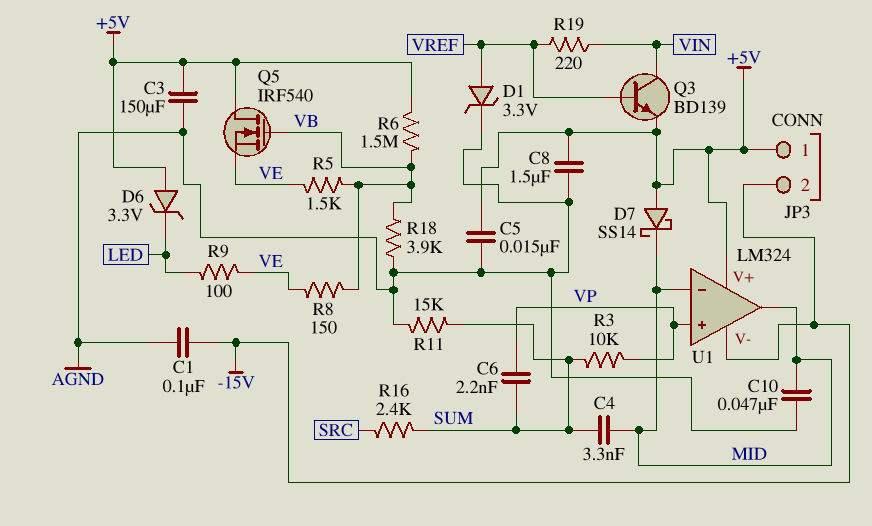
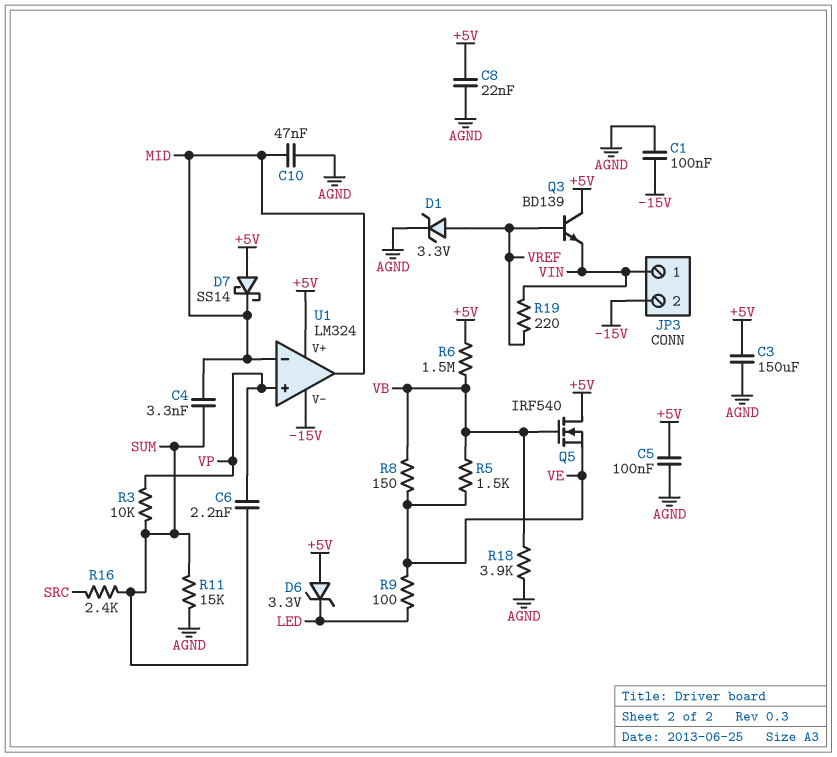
C5: 15nF (+5V, AGND) -> 100nF (+5V, AGND)
C8: 1.5uF (+5V, AGND) -> 22nF (+5V, AGND)
JP3 pin 1: +5V -> VIN
Q3: NPN BD139 (B VREF, C VIN, E +5V) -> NPN BD139 (B VREF, C +5V, E VIN)

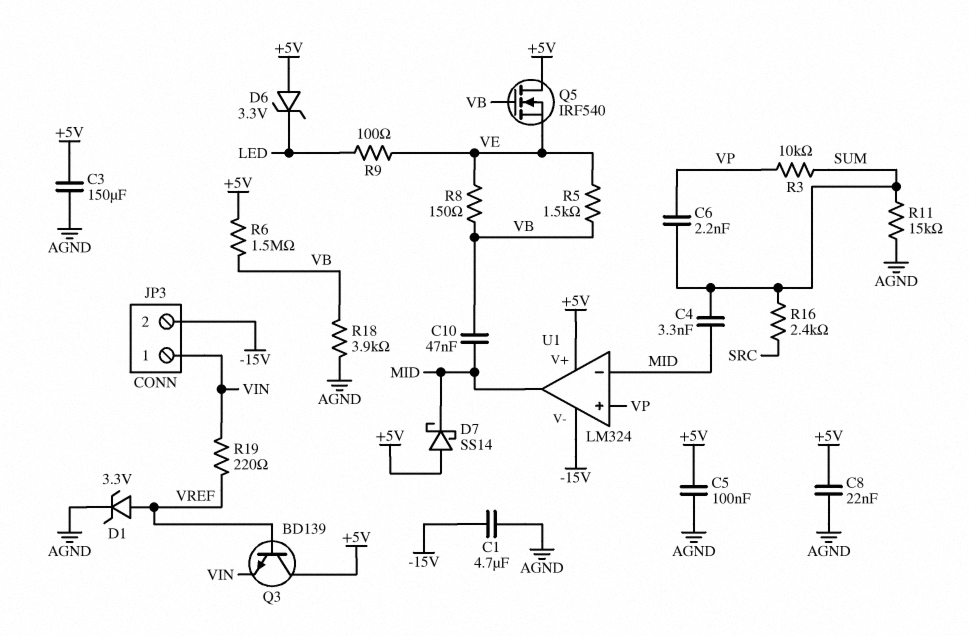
C1: 100nF (-15V, AGND) -> 4.7uF (-15V, AGND)
C10: 47nF (AGND, MID) -> 47nF (MID, VB)

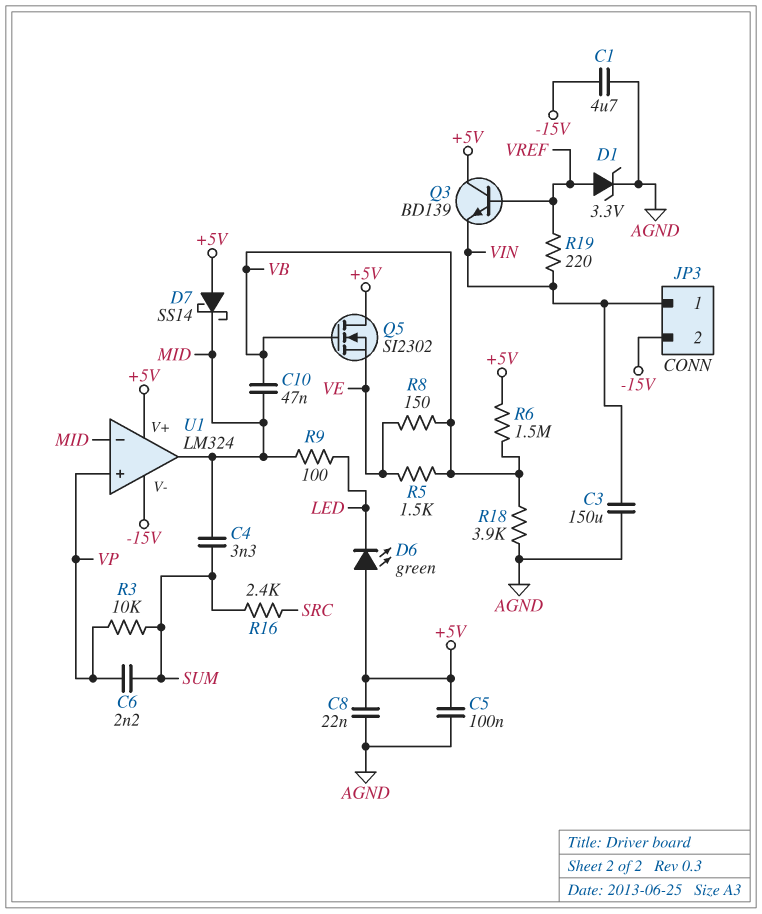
C3: 150uF (+5V, AGND) -> 150uF (AGND, VIN)
D6: zener 3.3V (A +5V, K LED) -> LED green (A +5V, K LED)
Q5: NMOS IRF540 (G VB, D +5V, S VE) -> NMOS SI2302 (G VB, D +5V, S VE)
R9: 100 (LED, VE) -> 100 (LED, MID)
R11: 15k (AGND, SUM) -> none

